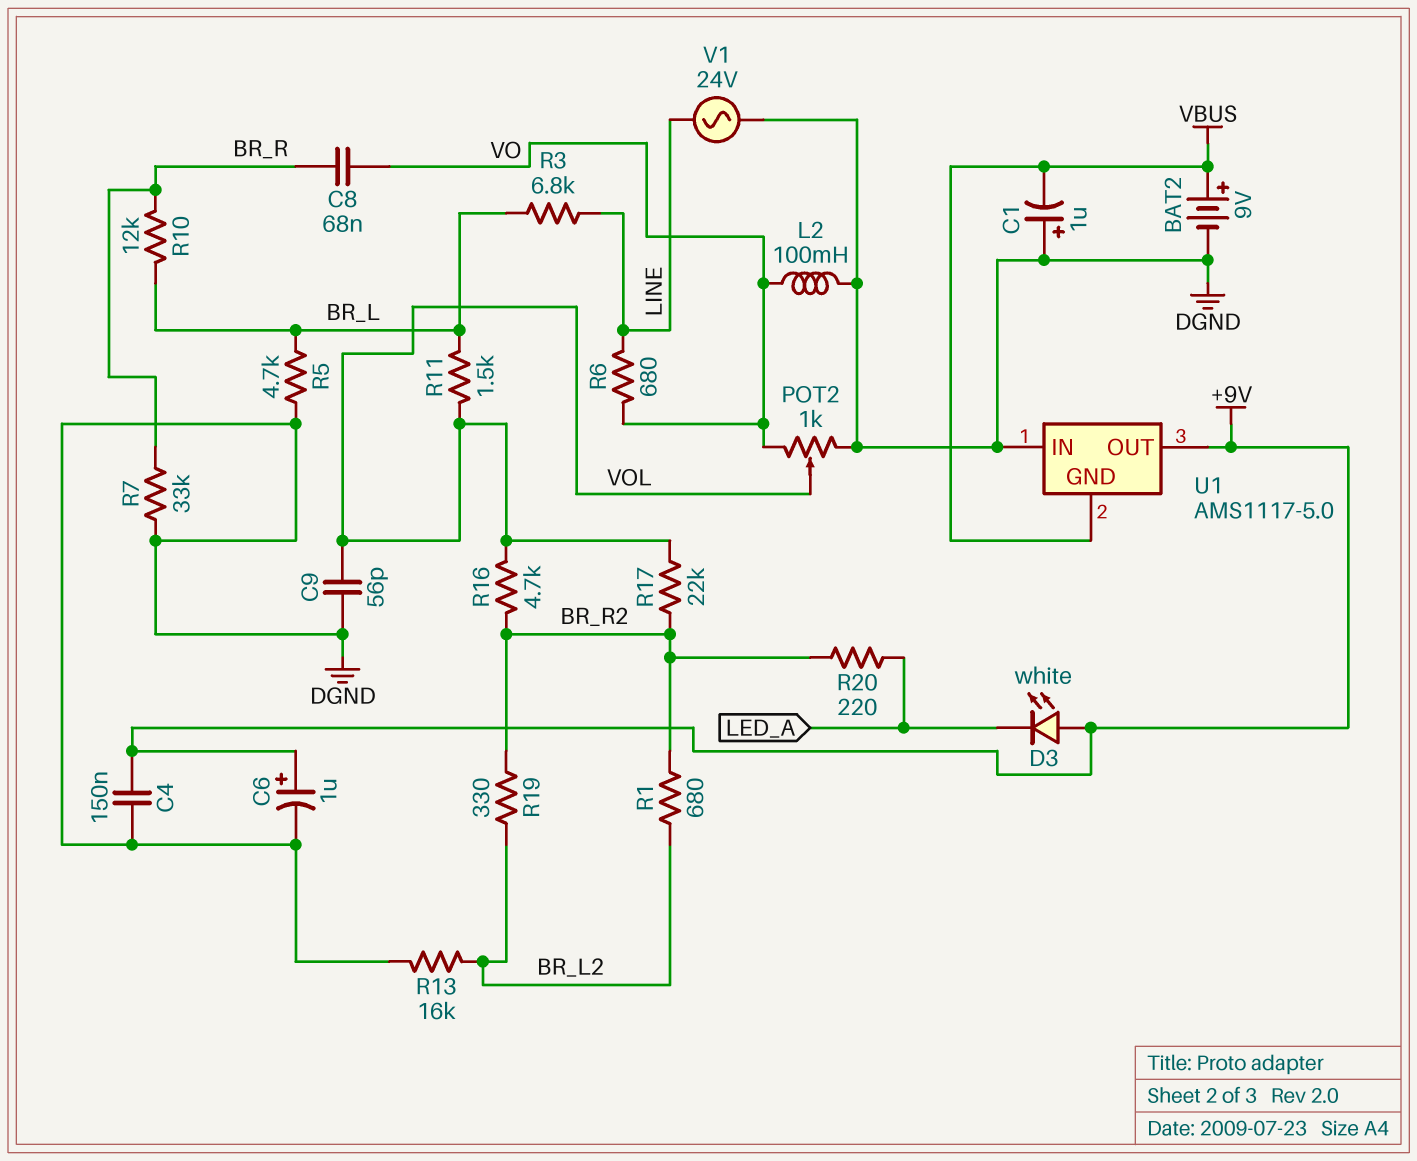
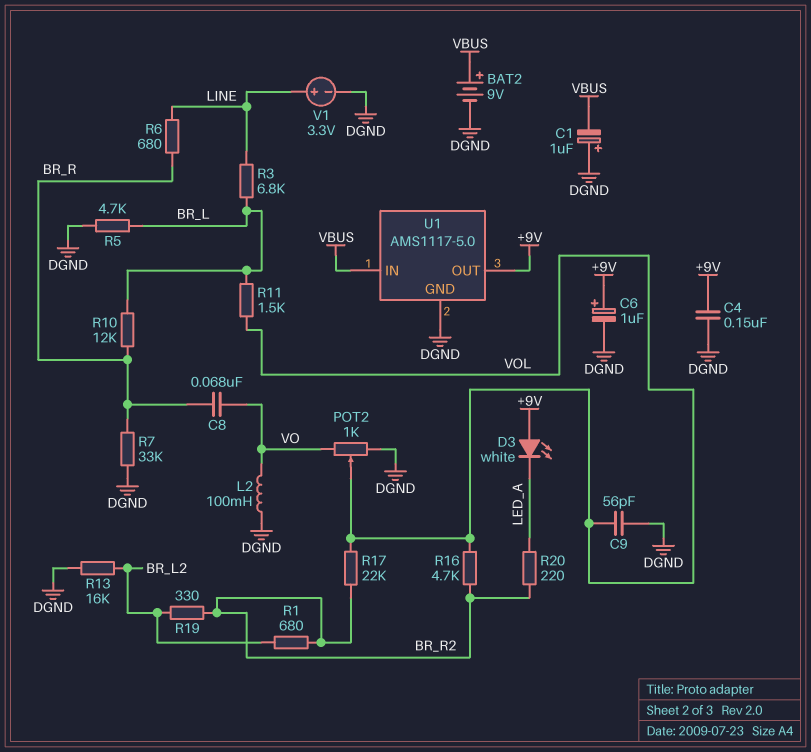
R6: 680 (LINE, VO) -> 680 (BR_R, LINE)
U1 pin GND: VBUS -> DGND
U1 pin IN: DGND -> VBUS
V1: AC 24V (DGND, LINE) -> 3.3V (plus LINE, minus DGND)

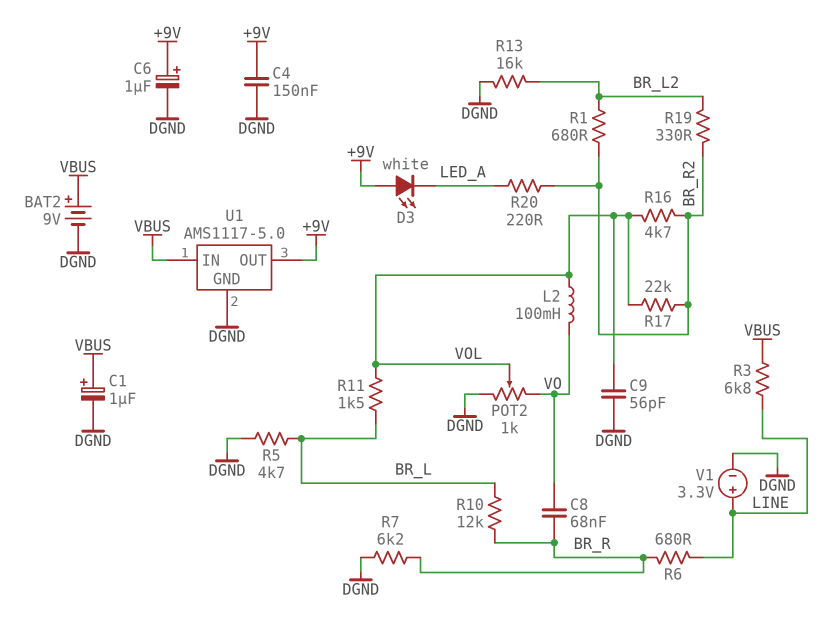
C1: 1uF (plus DGND, minus VBUS) -> 1uF (plus VBUS, minus DGND)
L2: 100mH (DGND, VO) -> 100mH (VO, VOL)
R3: 6.8k (BR_L, LINE) -> 6.8k (LINE, VBUS)
R7: 33k (BR_R, DGND) -> 6.2k (BR_R, DGND)

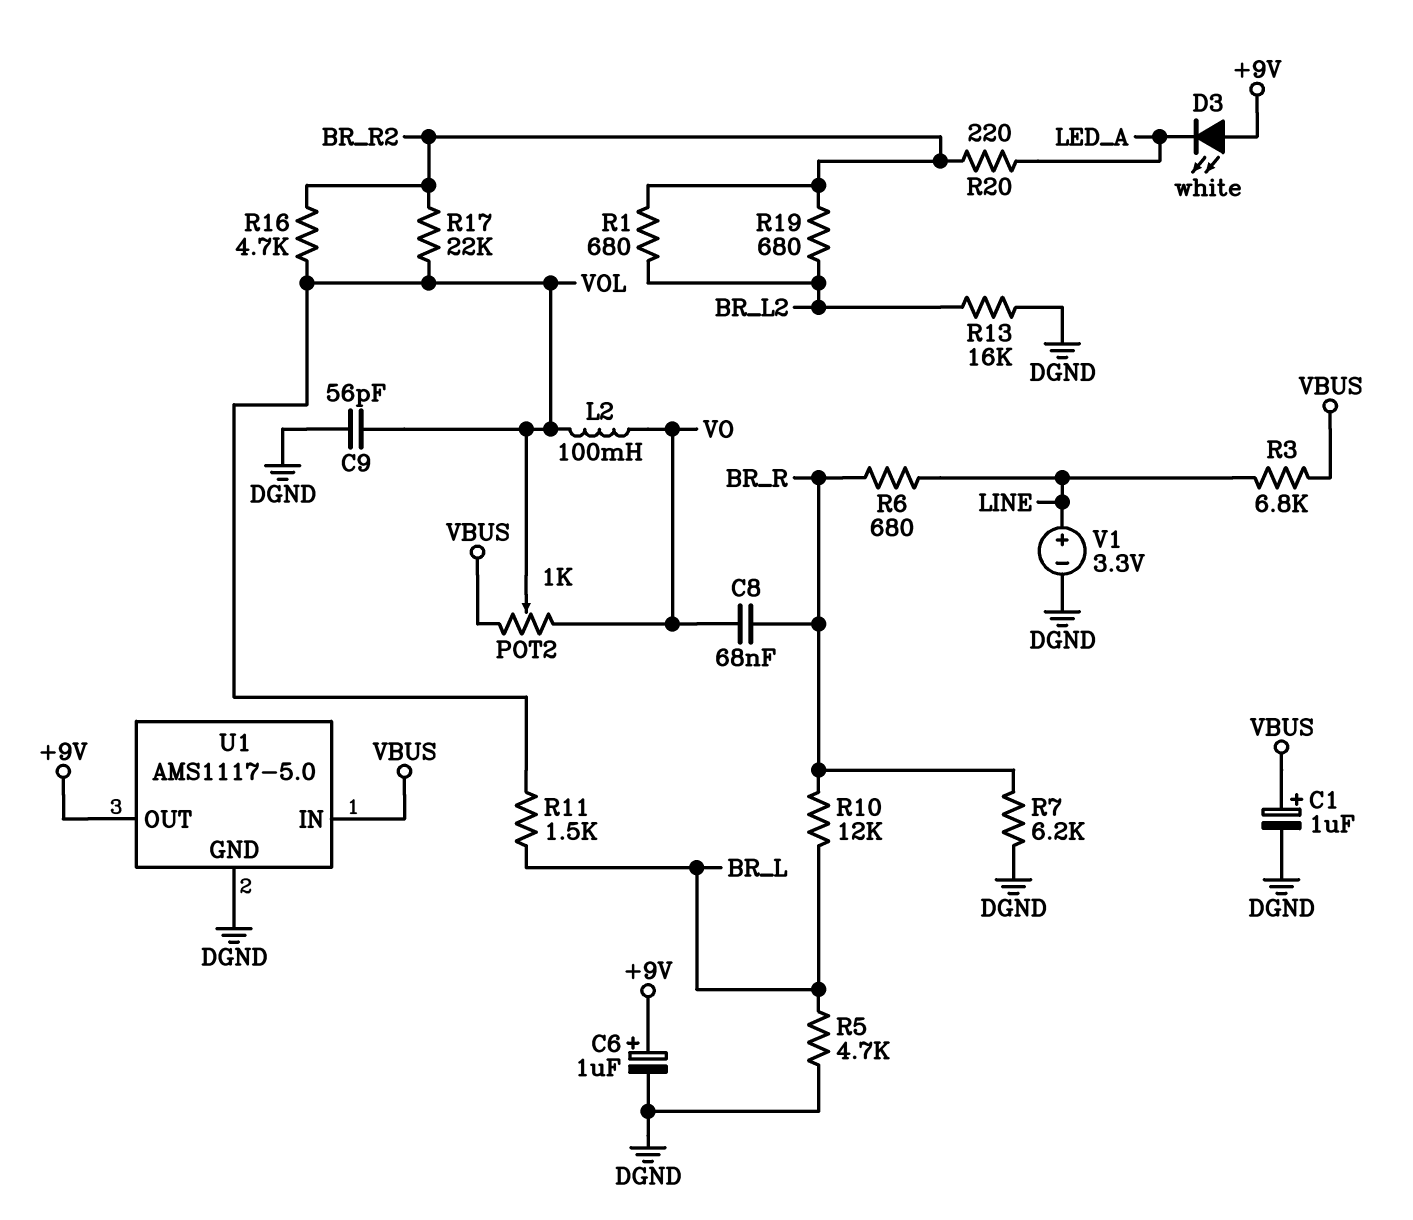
BAT2: 9V (plus VBUS, minus DGND) -> none
C4: 150nF (+9V, DGND) -> none
POT2: 1k (DGND, VO, wiper VOL) -> 1k (VBUS, VO, wiper VOL)
R19: 330 (BR_L2, BR_R2) -> 680 (BR_L2, BR_R2)

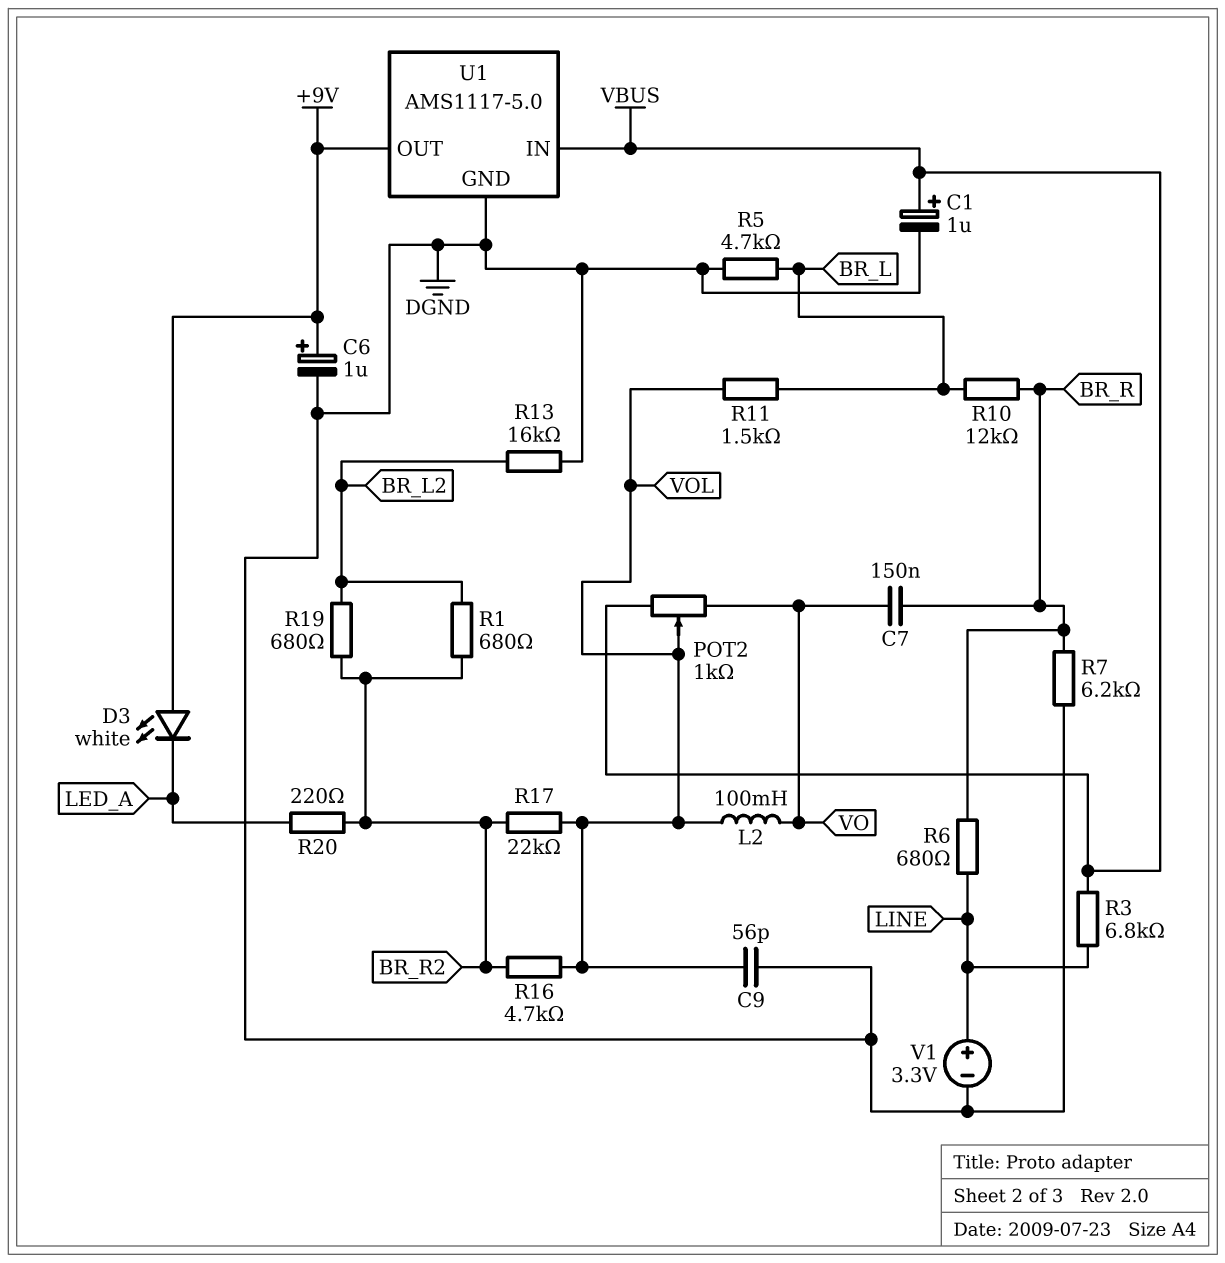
C7: none -> 150nF (BR_R, VO)
C8: 68nF (BR_R, VO) -> none

